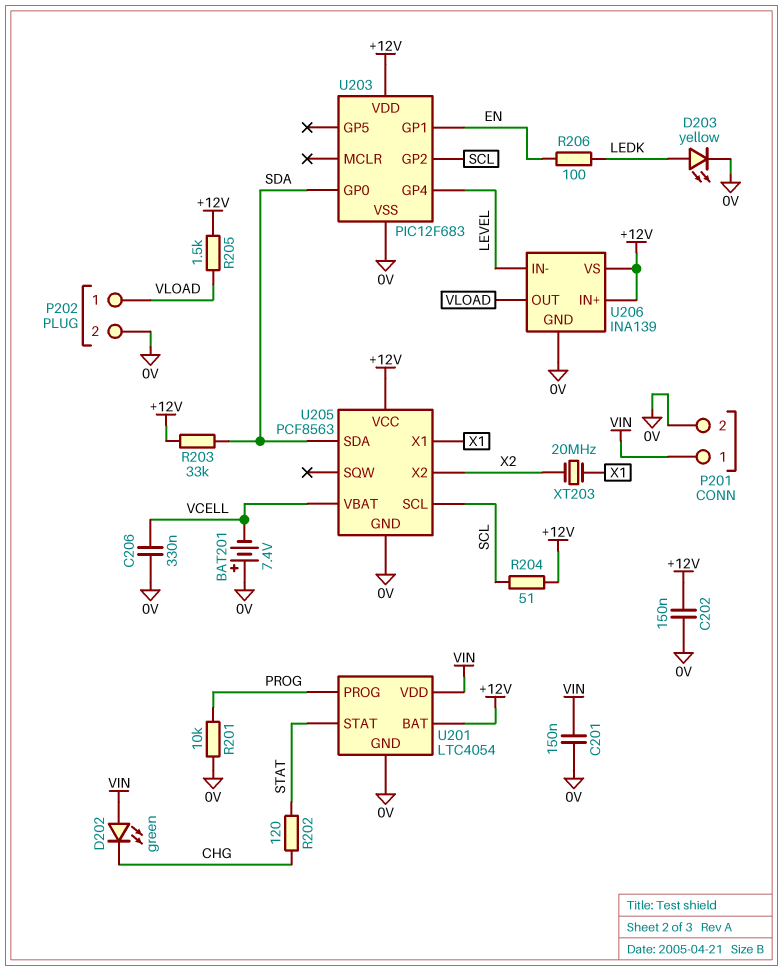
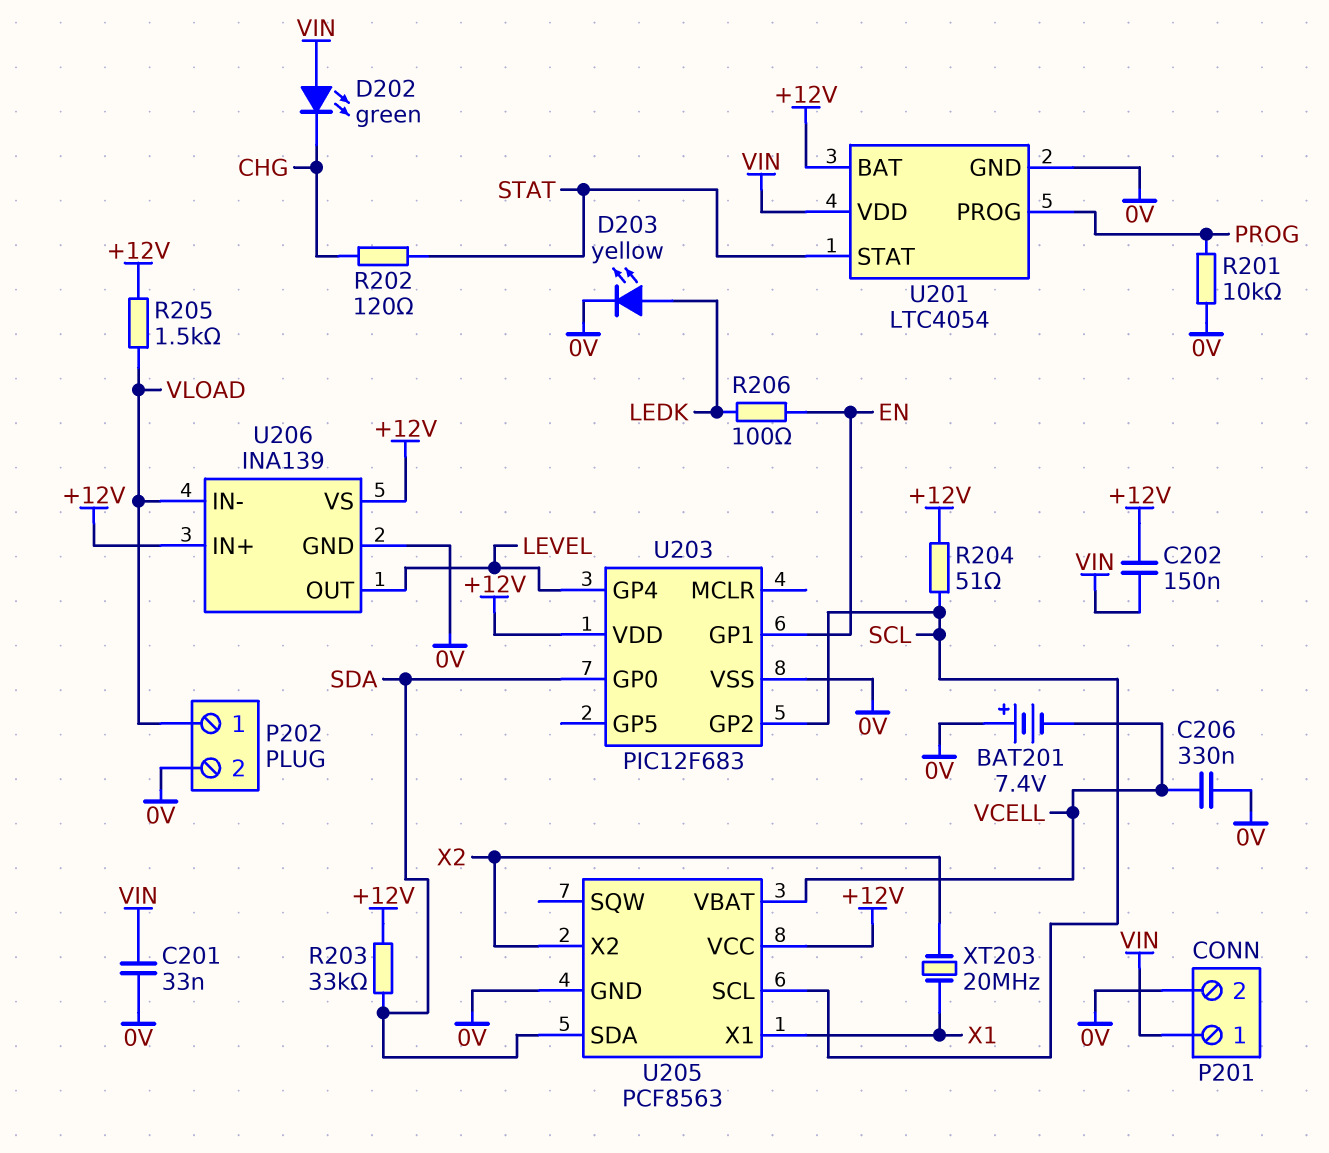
C201: 150nF (0V, VIN) -> 33nF (0V, VIN)
C202: 150nF (+12V, 0V) -> 150nF (+12V, VIN)
U206 pin IN-: LEVEL -> VLOAD
U206 pin OUT: VLOAD -> LEVEL

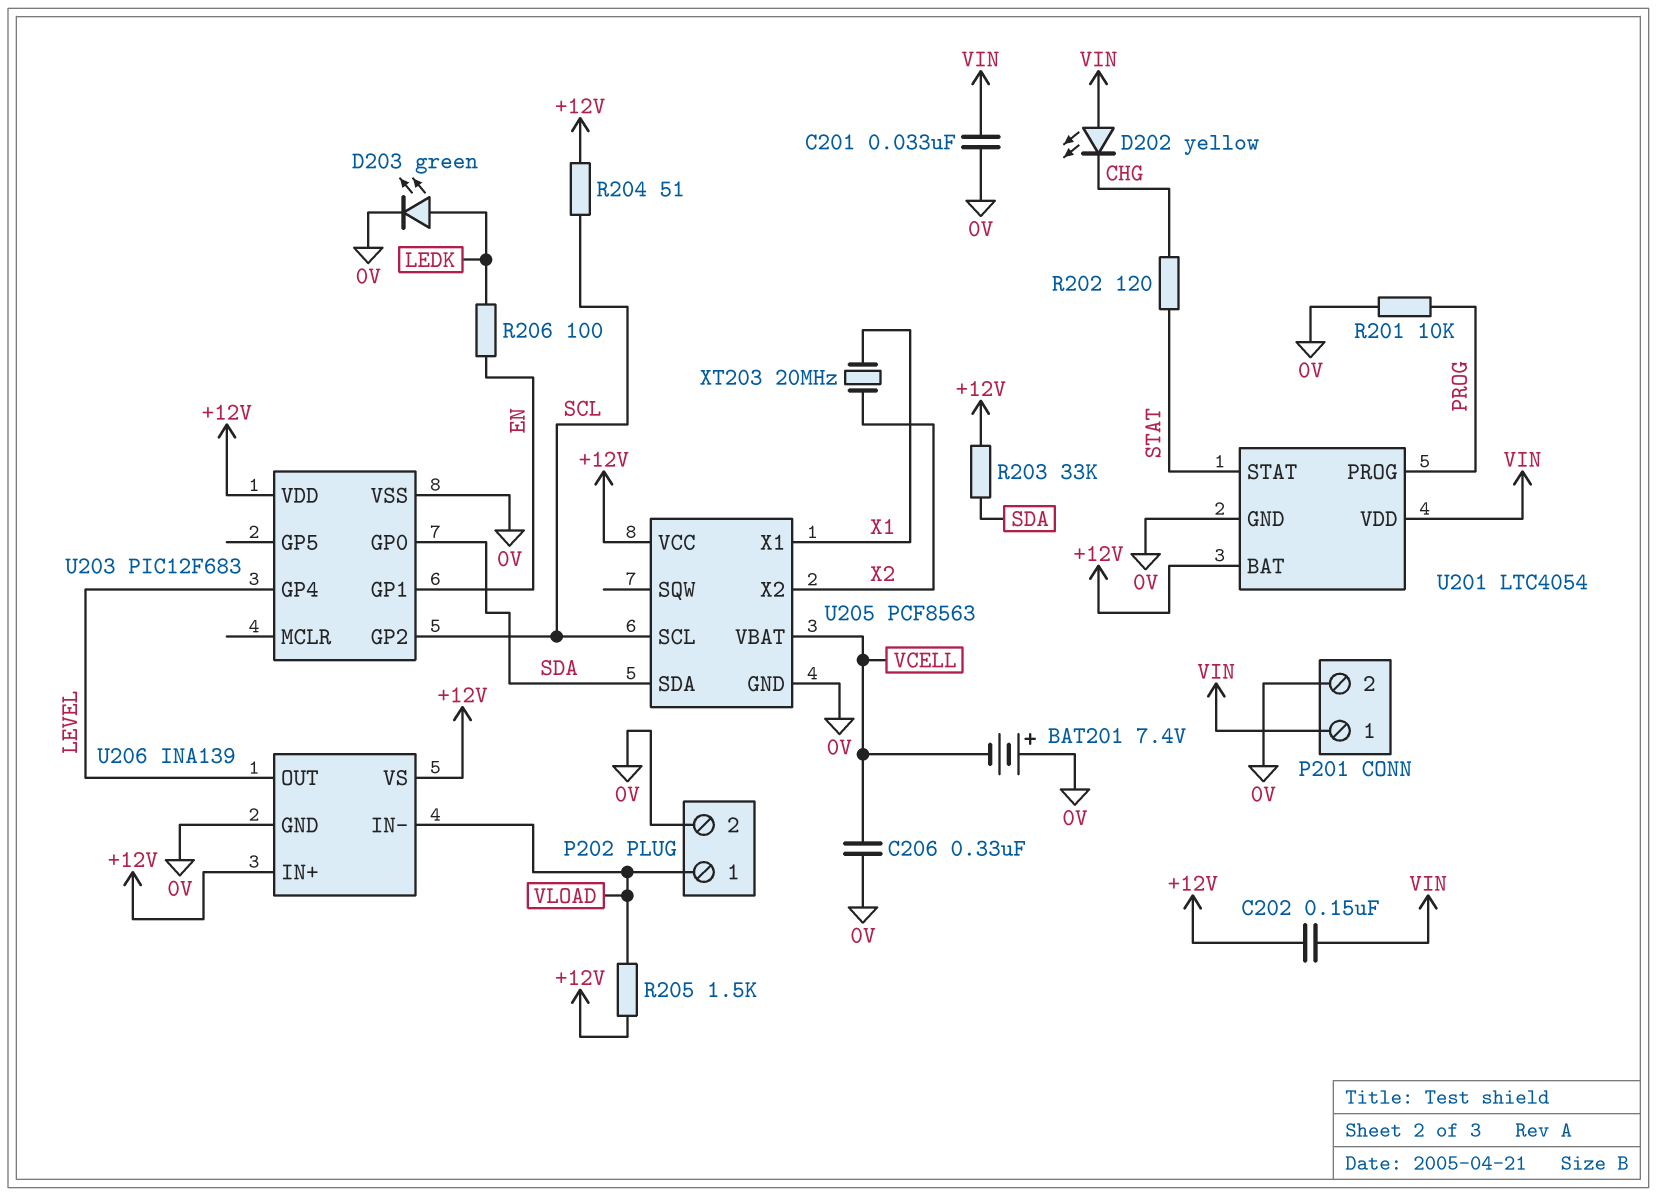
D202: LED green (A VIN, K CHG) -> LED yellow (A VIN, K CHG)
D203: LED yellow (A LEDK, K 0V) -> LED green (A LEDK, K 0V)

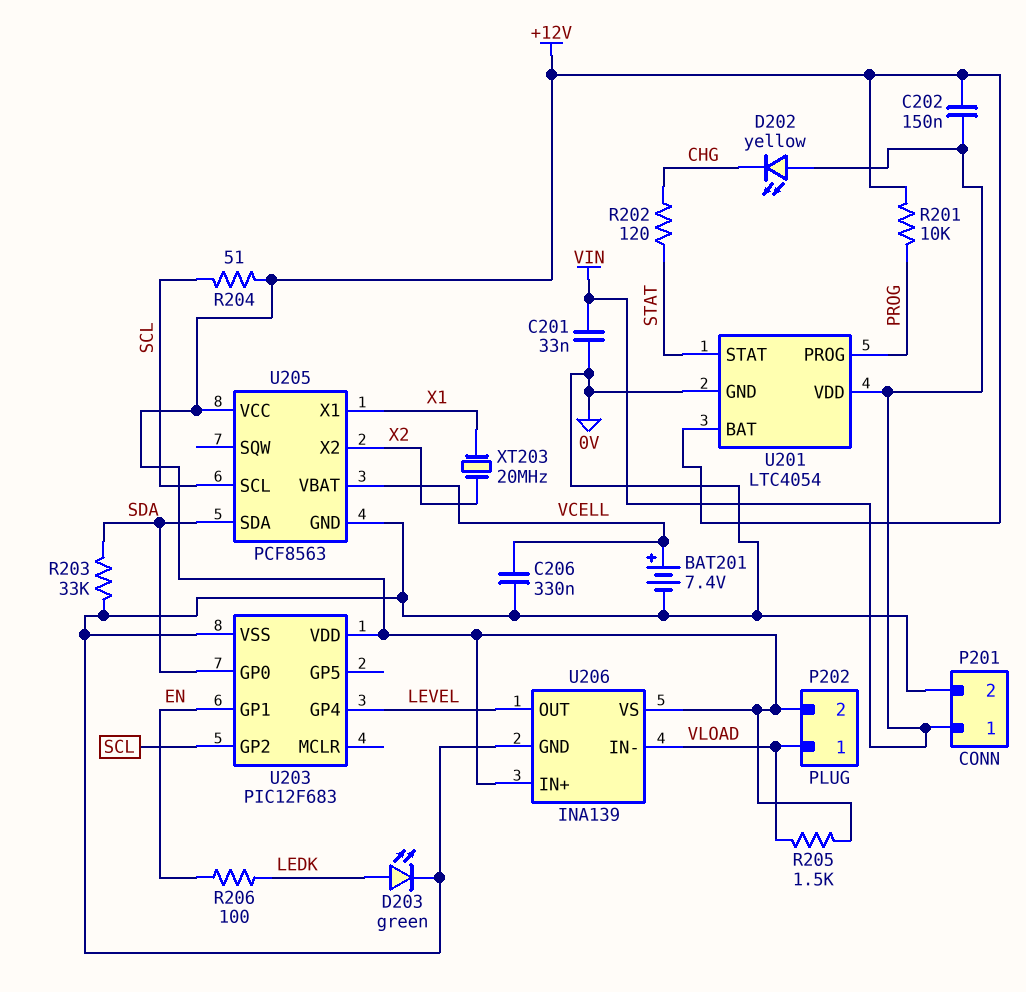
BAT201: 7.4V (plus 0V, minus VCELL) -> 7.4V (plus VCELL, minus 0V)
P202 pin 2: 0V -> +12V
R201: 10k (0V, PROG) -> 10k (+12V, PROG)
R203: 33k (+12V, SDA) -> 33k (0V, SDA)

